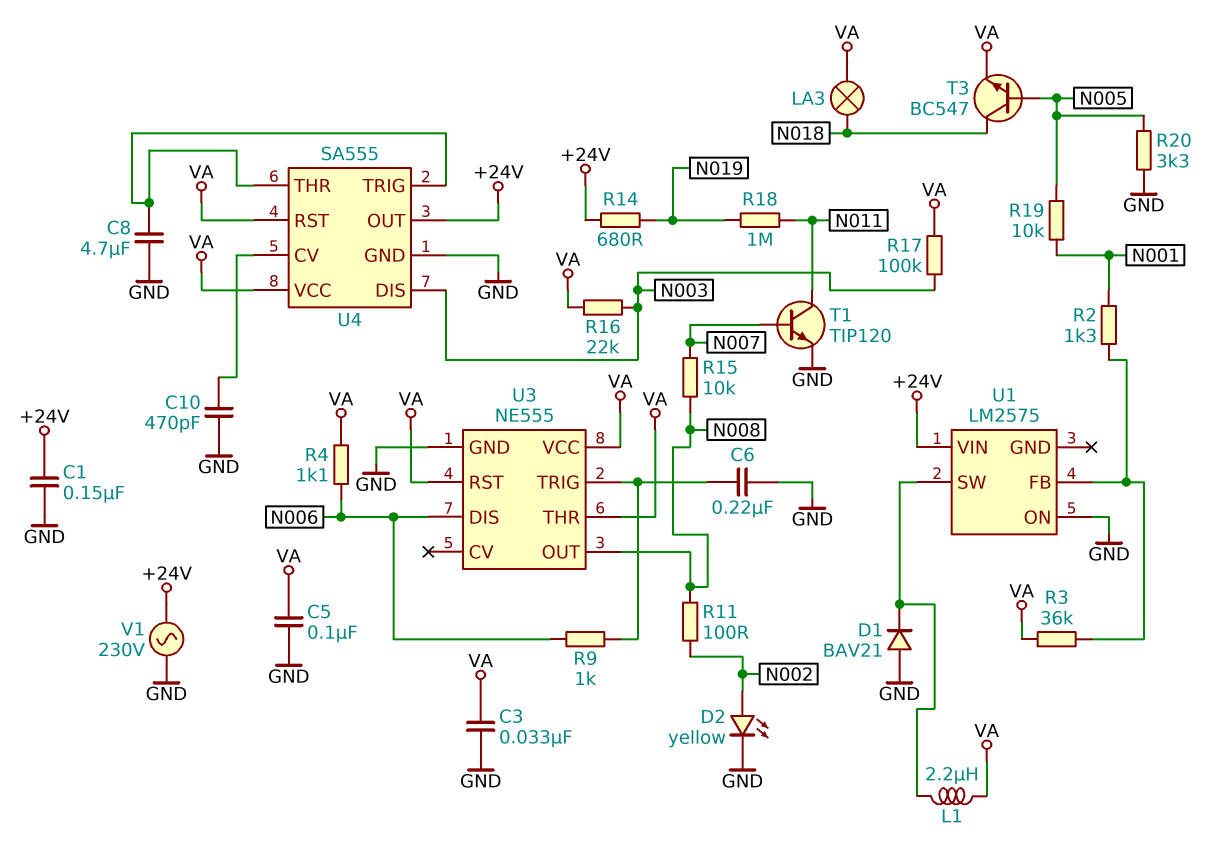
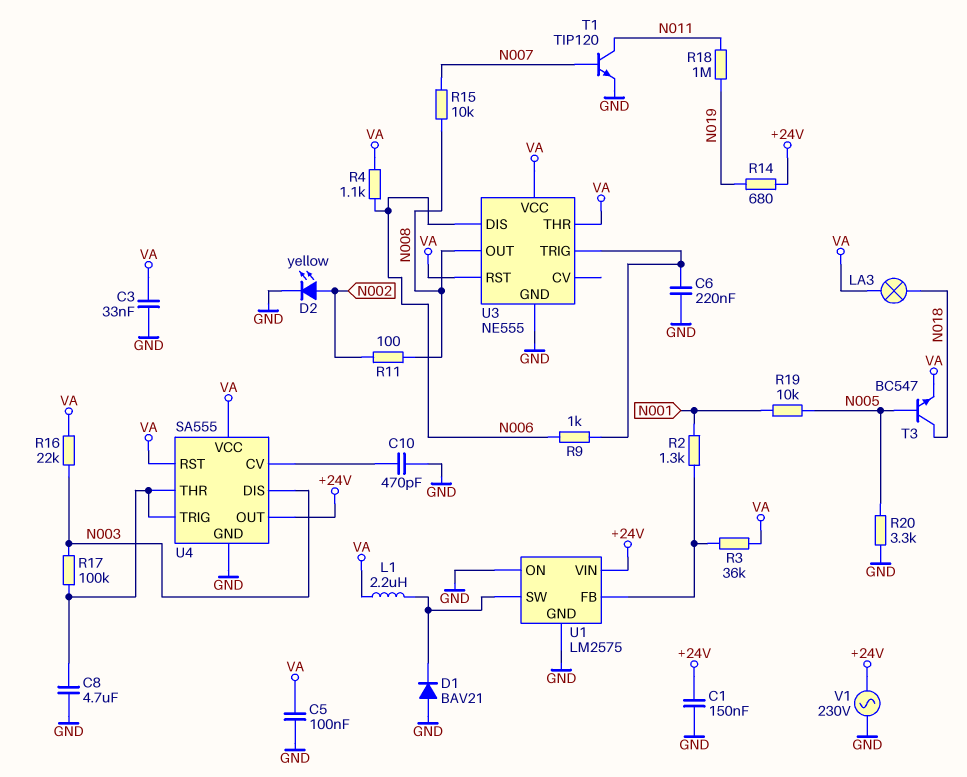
R17: 100k (N003, VA) -> 100k (N003, U4/THR)
U1 pin GND: none -> GND

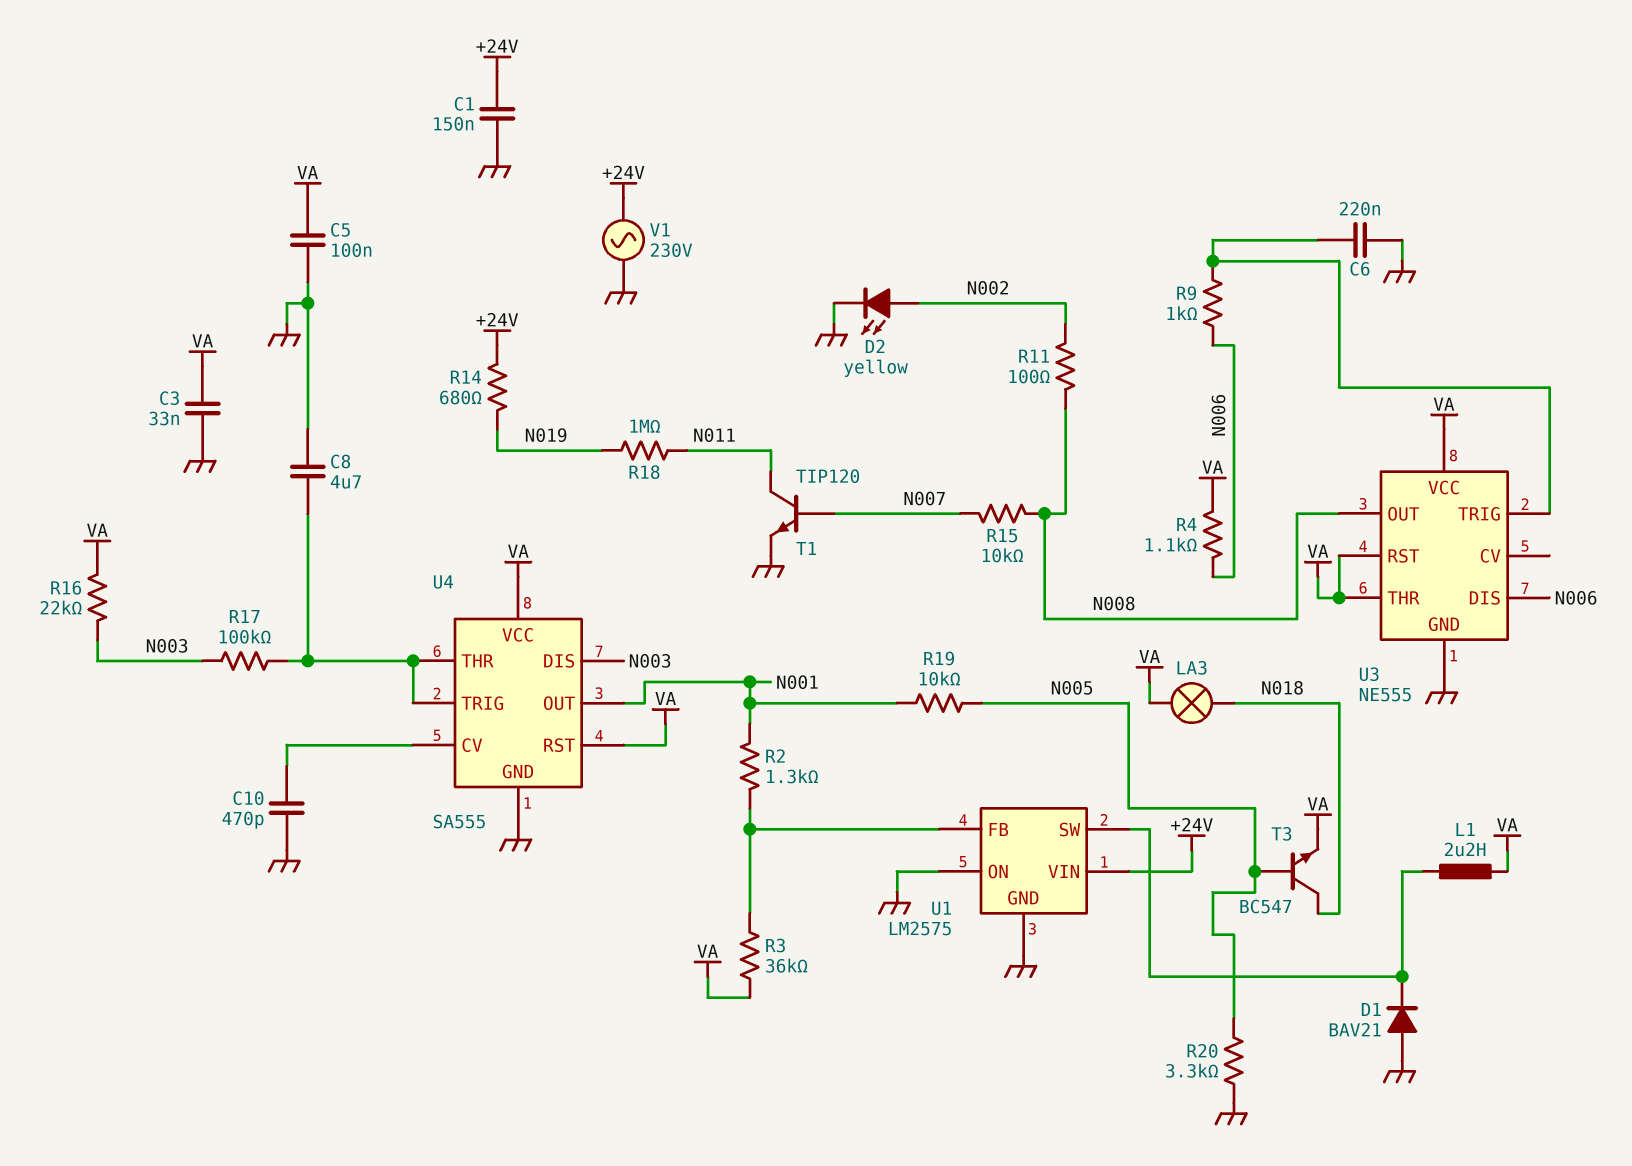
U4 pin OUT: +24V -> N001

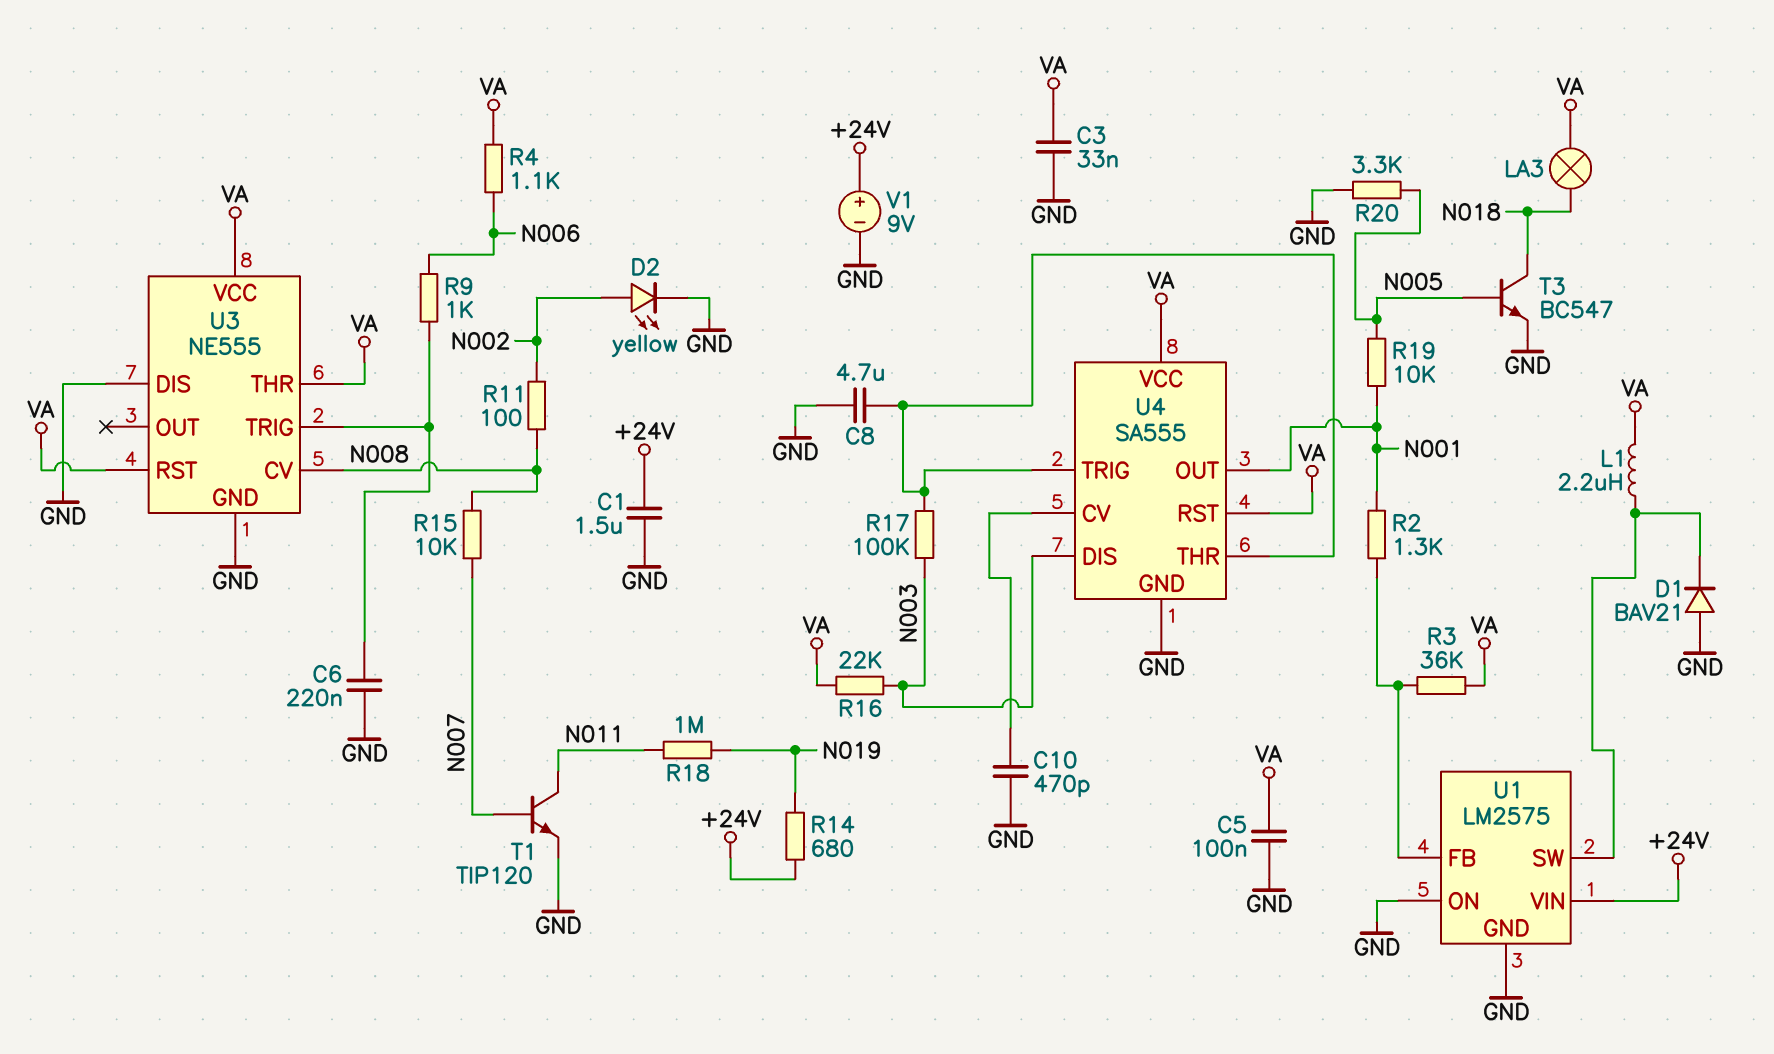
C1: 150nF (+24V, GND) -> 1.5uF (+24V, GND)
T3: NPN BC547 (B N005, C N018, E VA) -> NPN BC547 (B N005, C N018, E GND)
U3 pin CV: none -> N008
U3 pin DIS: N006 -> GND
U3 pin OUT: N008 -> none
V1: AC 230V (+24V, GND) -> 9V (plus +24V, minus GND)

